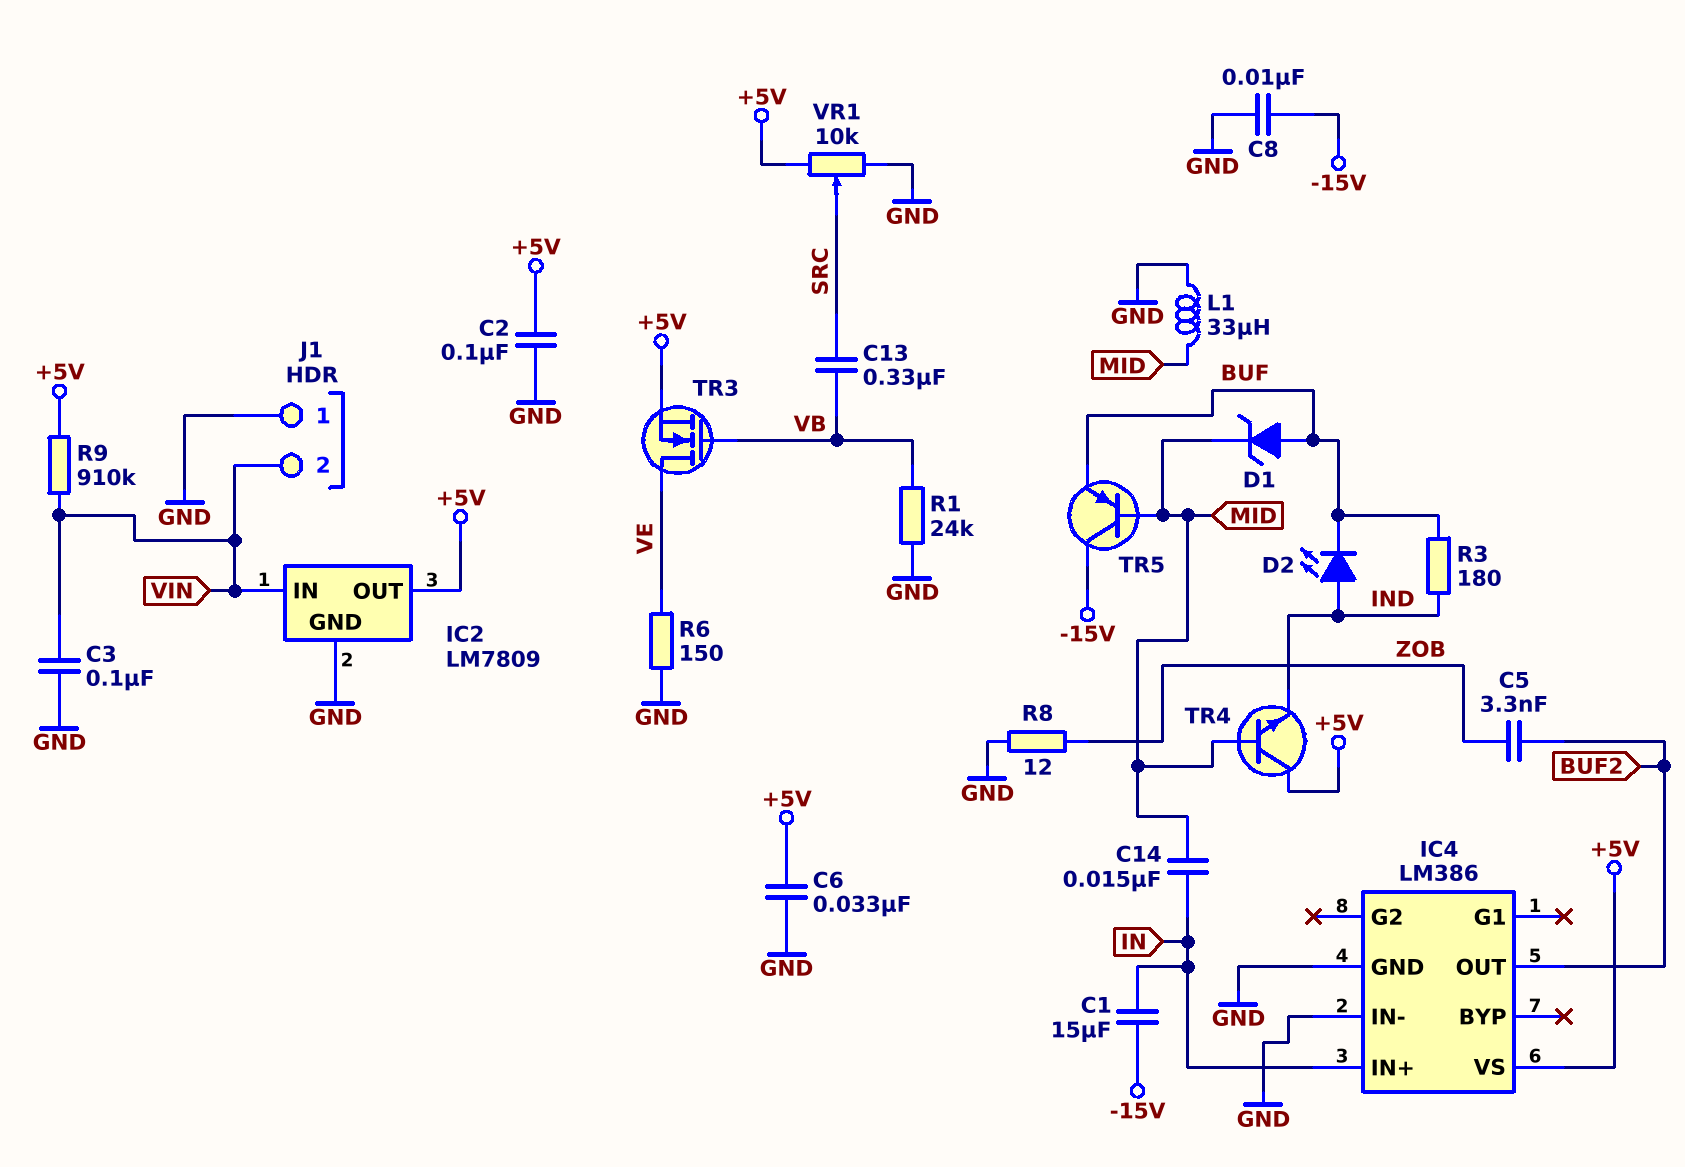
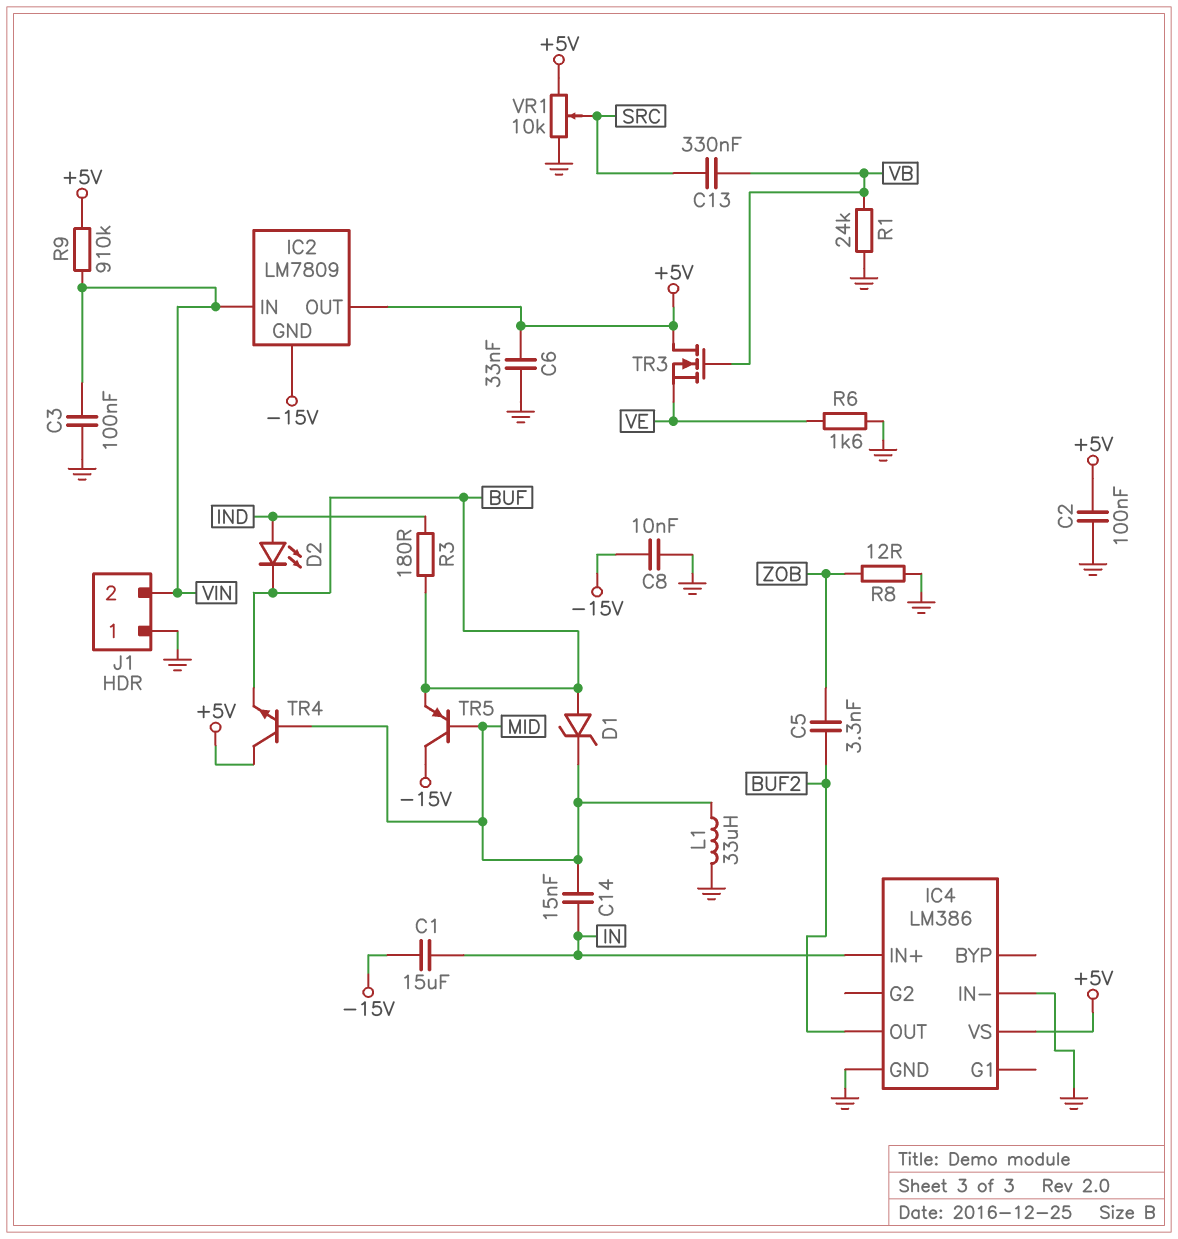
IC2 pin GND: GND -> -15V
R6: 150 (GND, VE) -> 1.6k (GND, VE)
TR3: NMOS (G VB, D VE, S +5V) -> NMOS (G VB, D +5V, S VE)
TR4: NPN (B MID, C +5V, E IND) -> NPN (B MID, C +5V, E BUF)

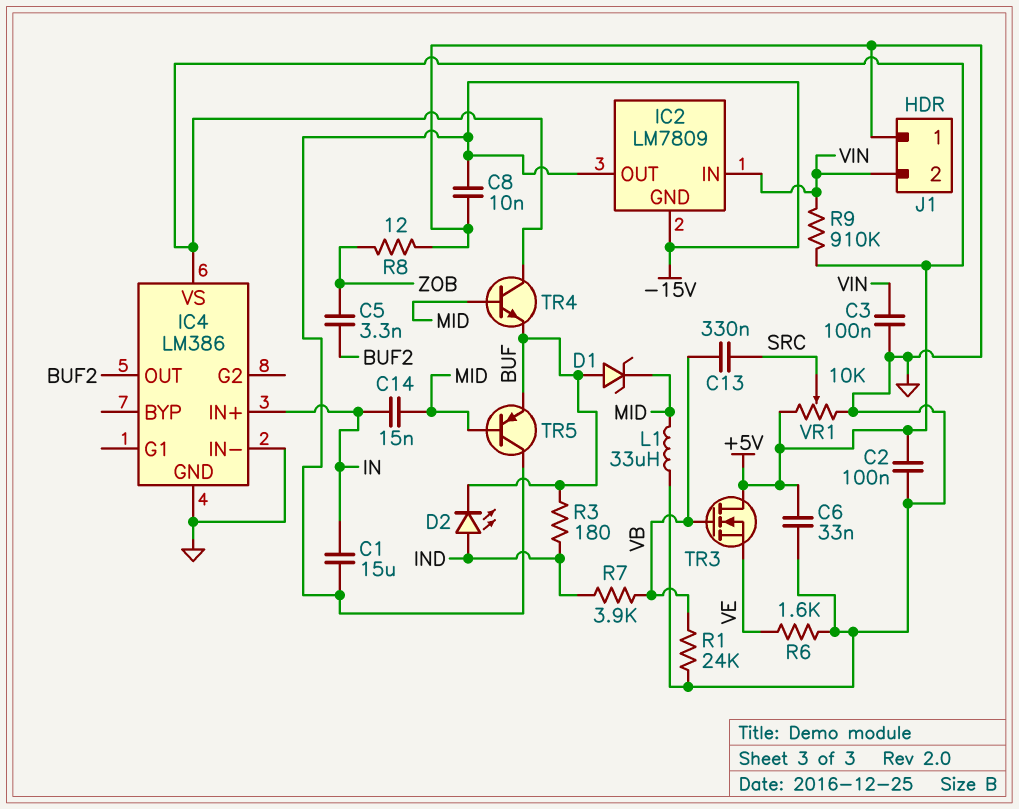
IC2 pin OUT: +5V -> -15V
R7: none -> 3.9k (IND, VB)

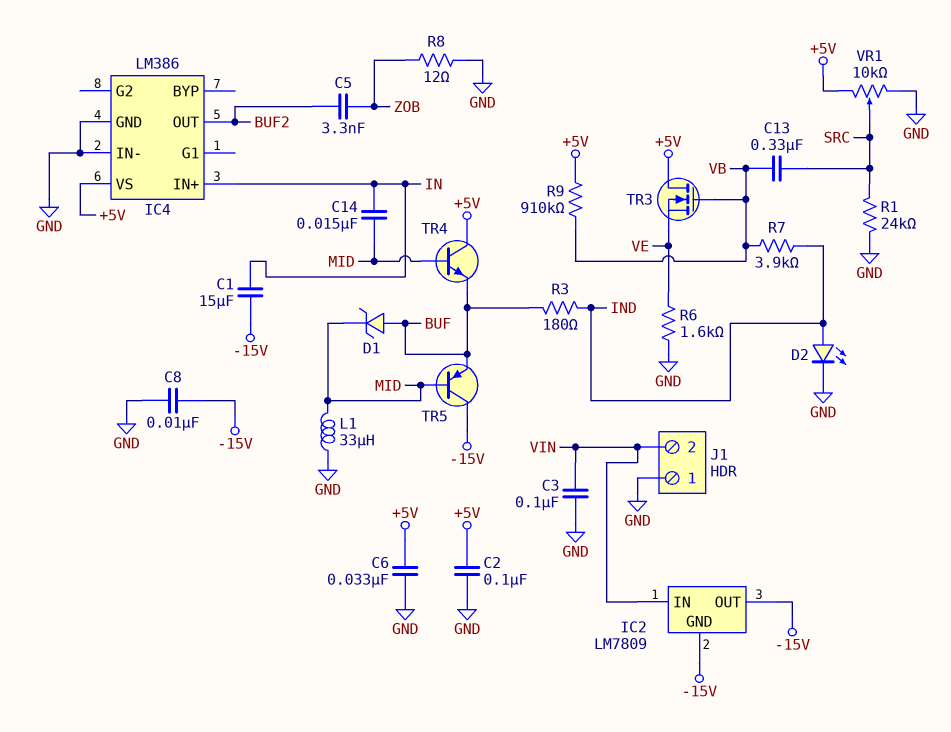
D2: LED (A IND, K BUF) -> LED (A IND, K GND)
R1: 24k (GND, VB) -> 24k (GND, SRC)
R9: 910k (+5V, VIN) -> 910k (+5V, VB)

